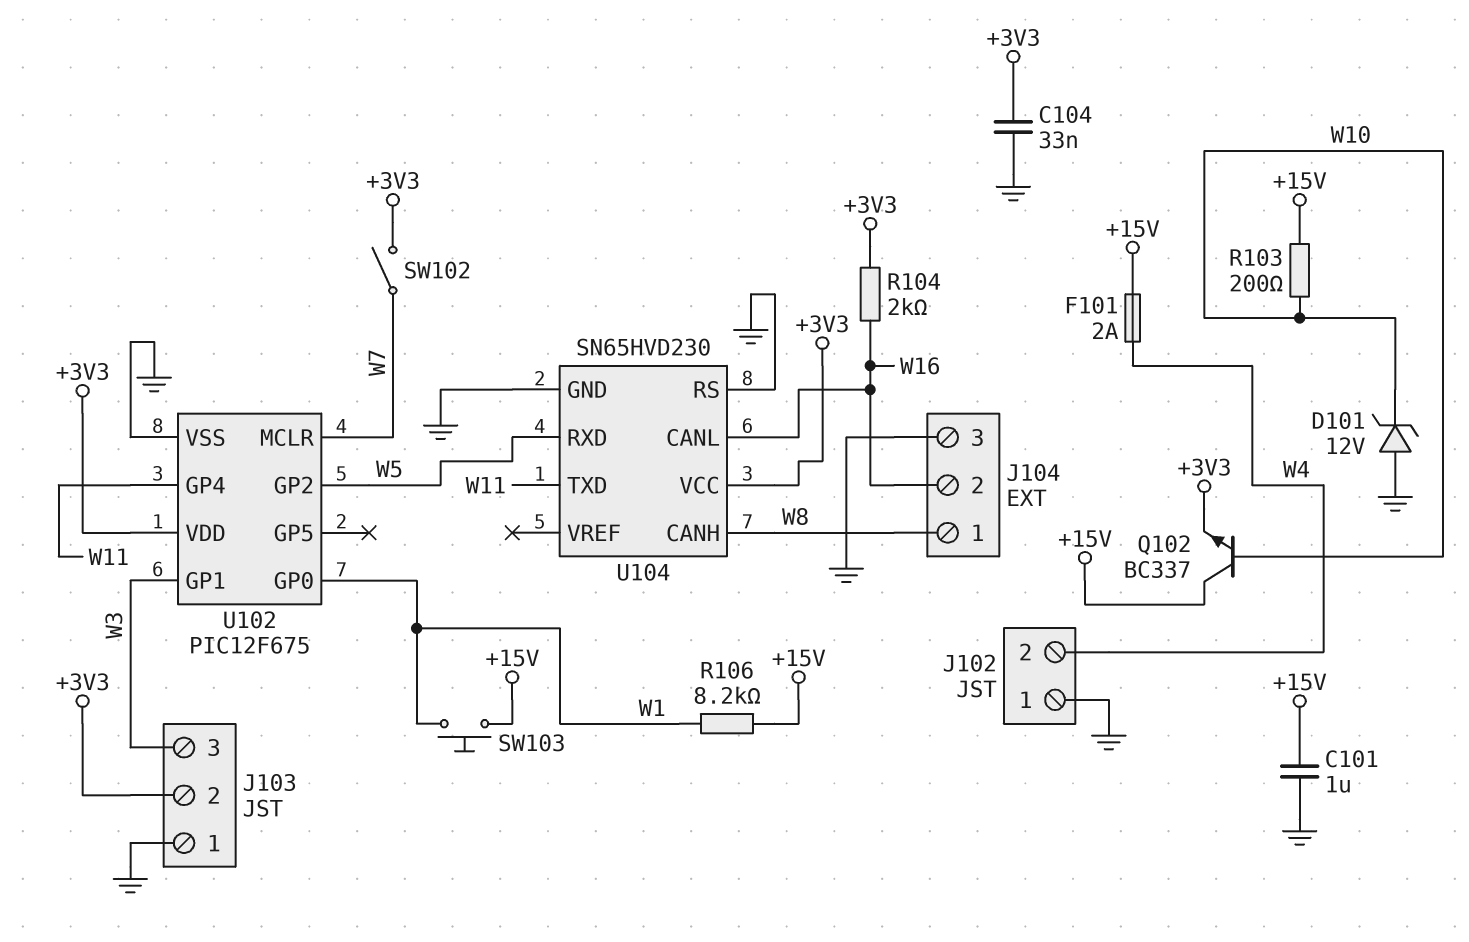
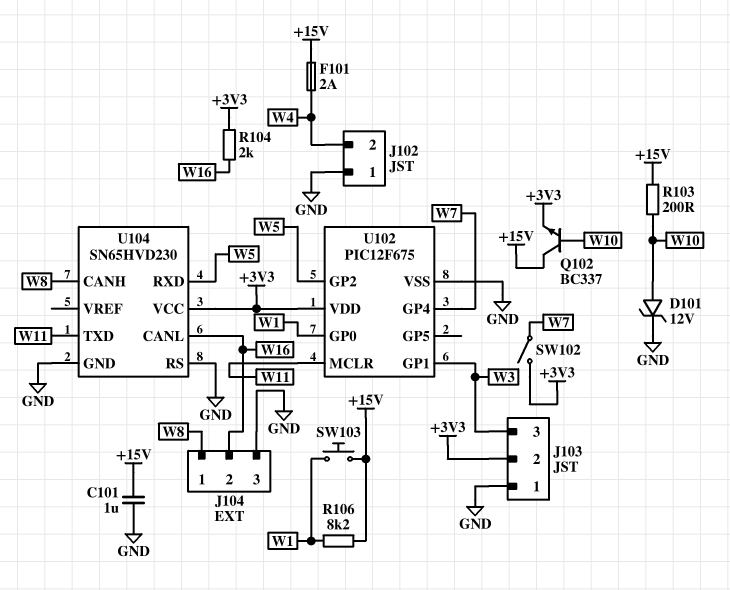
C104: 33nF (+3V3, GND) -> none
D101: zener 12V (A GND, K W10) -> zener 12V (A W10, K GND)
U102 pin GP4: W11 -> W7
U102 pin MCLR: W7 -> W11

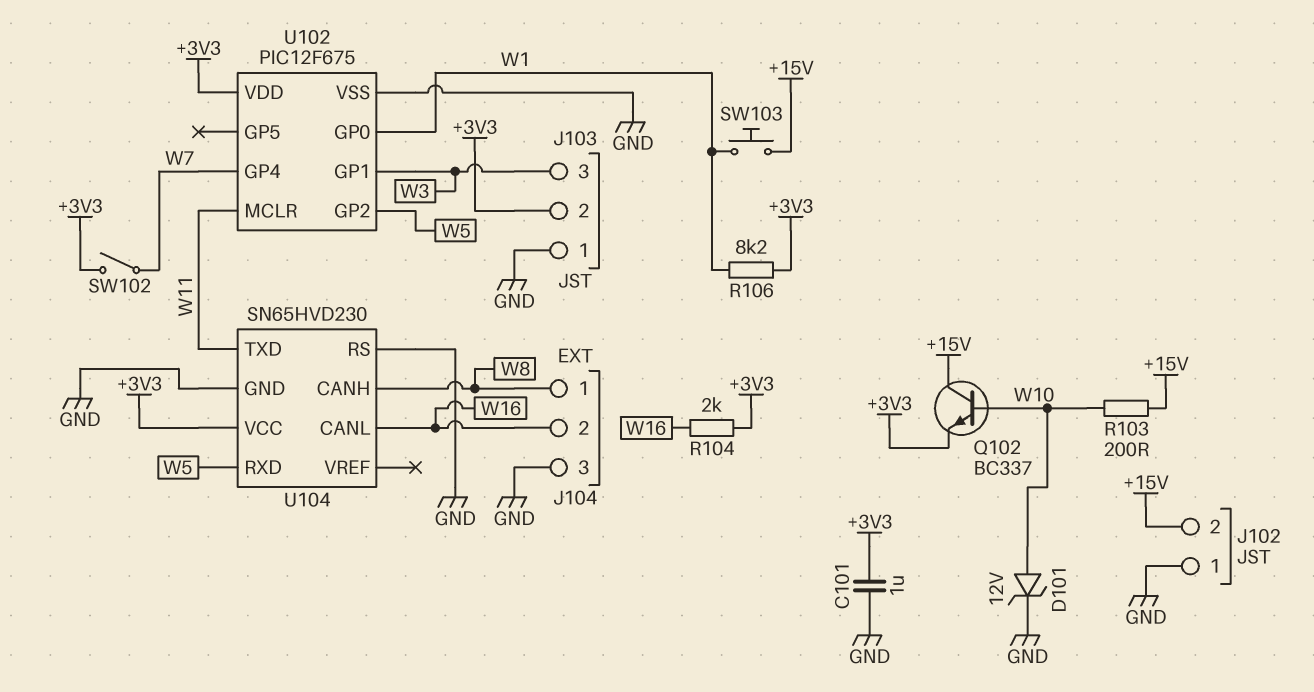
C101: 1uF (+15V, GND) -> 1uF (+3V3, GND)
F101: 2A (+15V, W4) -> none
J102 pin 2: W4 -> +15V
R106: 8.2k (+15V, W1) -> 8.2k (+3V3, W1)

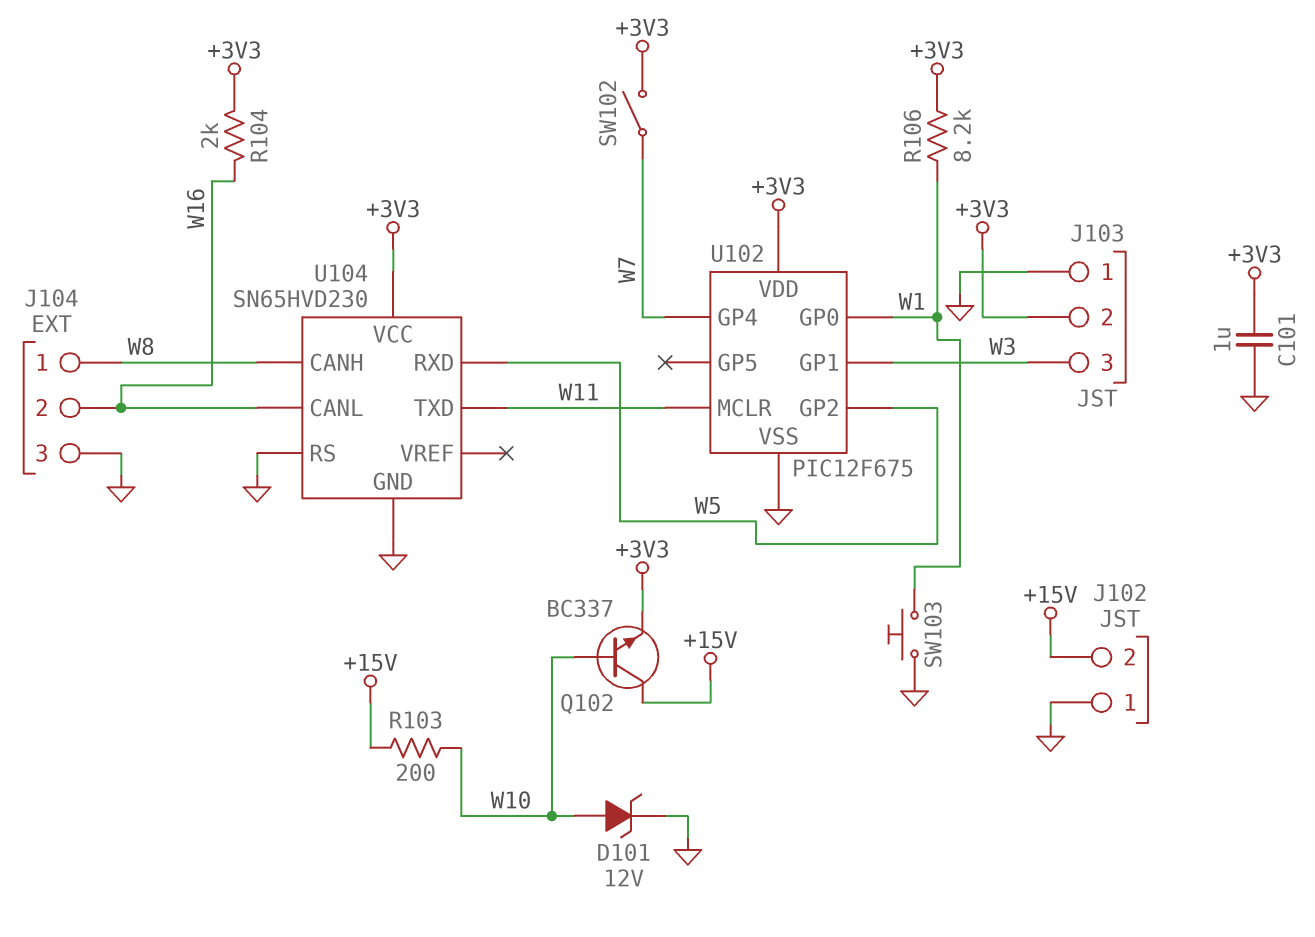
SW103: button (+15V, W1) -> button (GND, W1)

